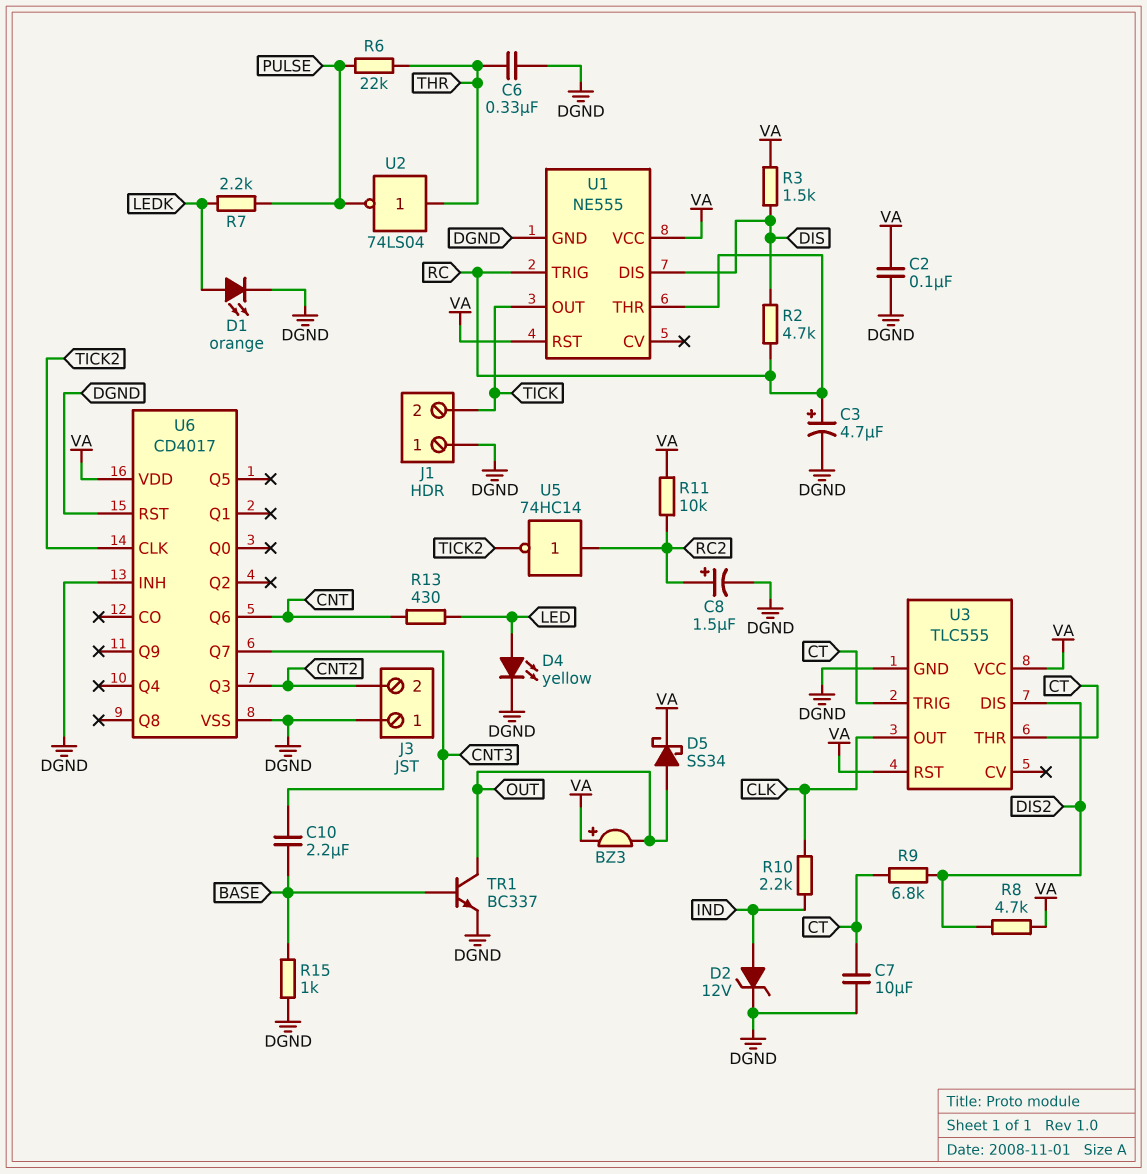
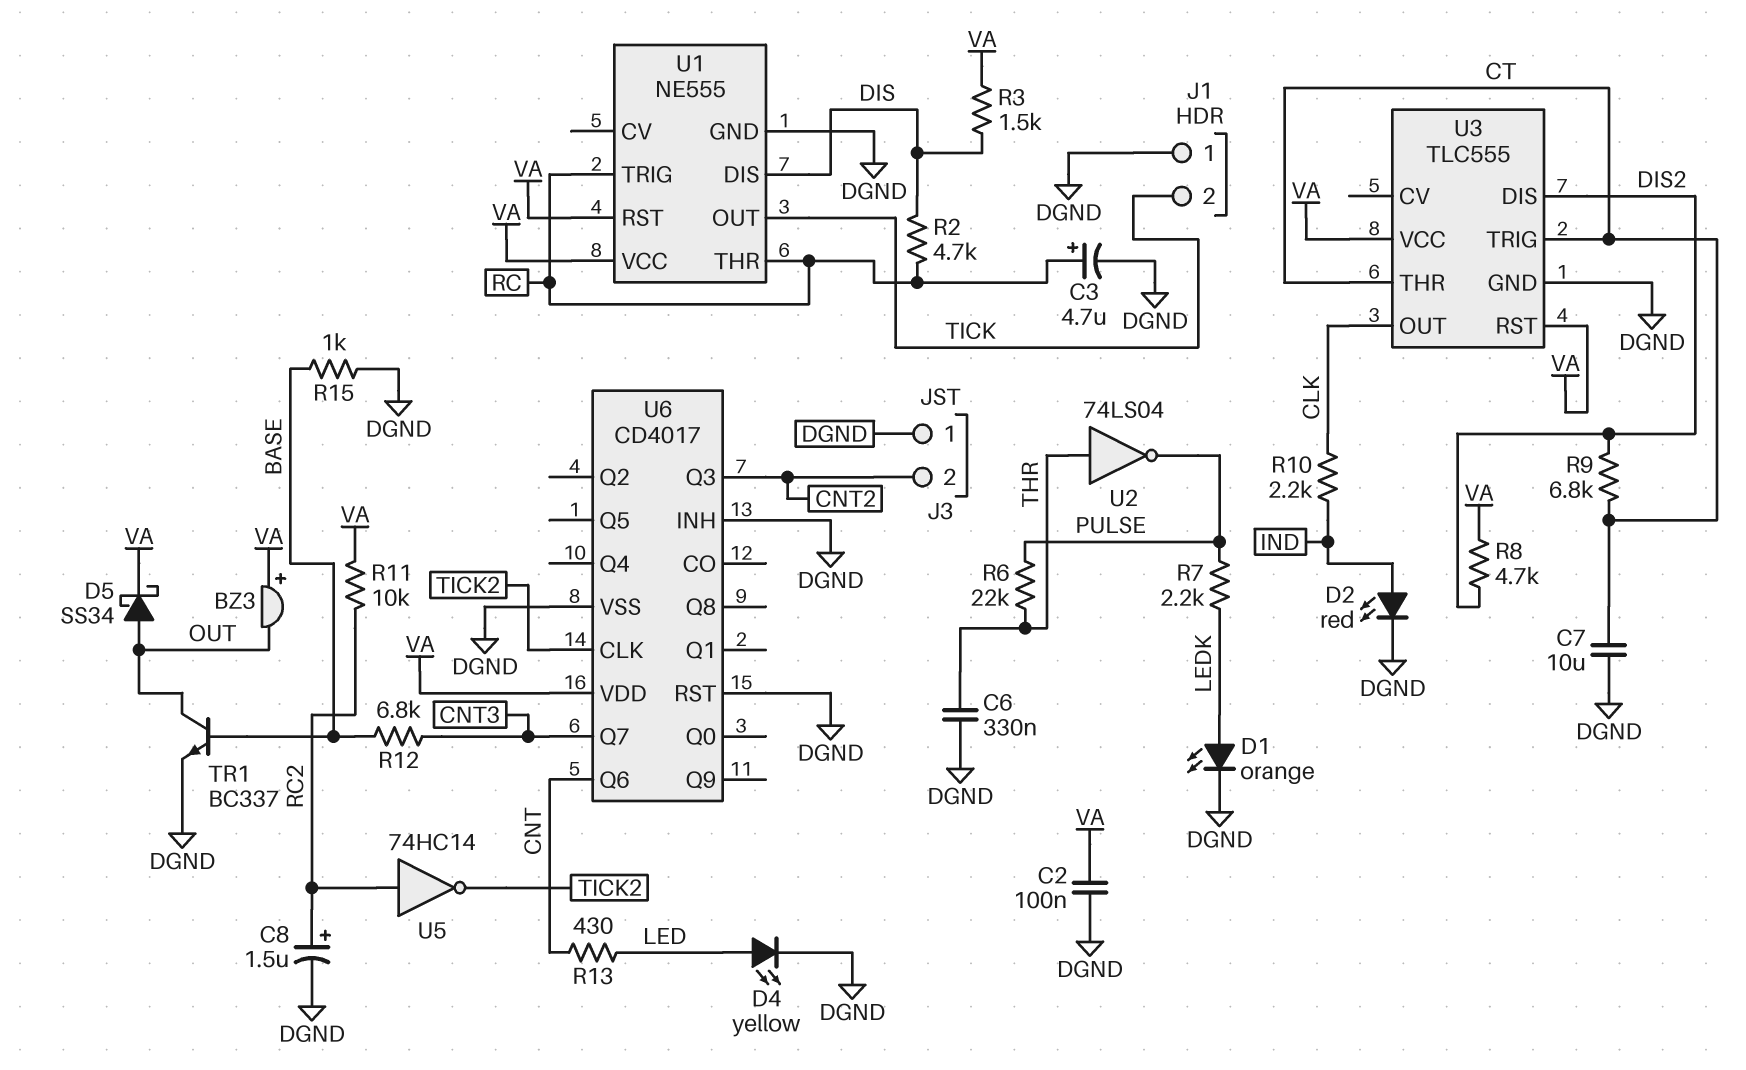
C10: 2.2uF (BASE, CNT3) -> none
D2: zener 12V (A IND, K DGND) -> LED red (A IND, K DGND)
R12: none -> 6.8k (BASE, CNT3)

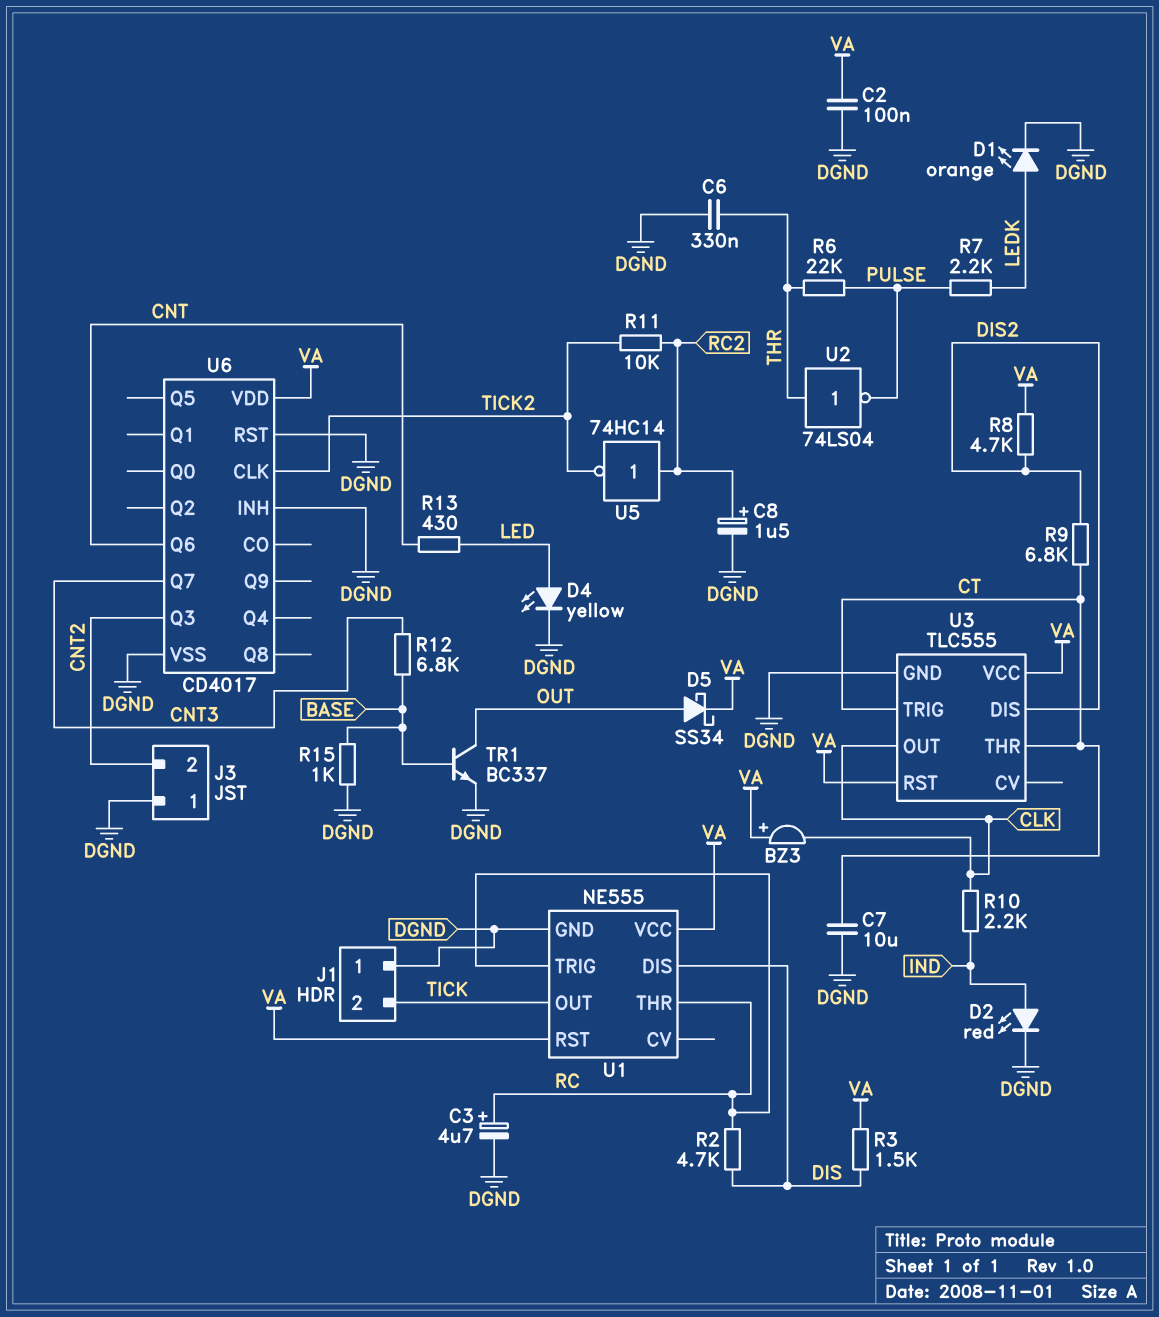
BZ3: buzzer (plus VA, minus OUT) -> buzzer (plus VA, minus CLK)
R11: 10k (RC2, VA) -> 10k (RC2, TICK2)

